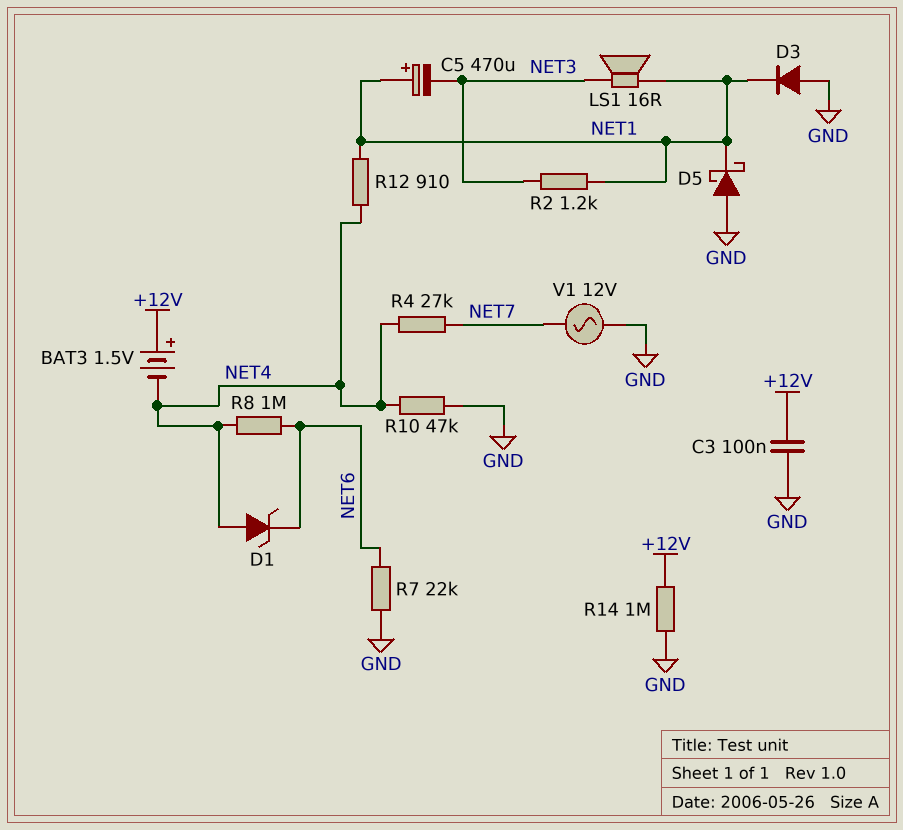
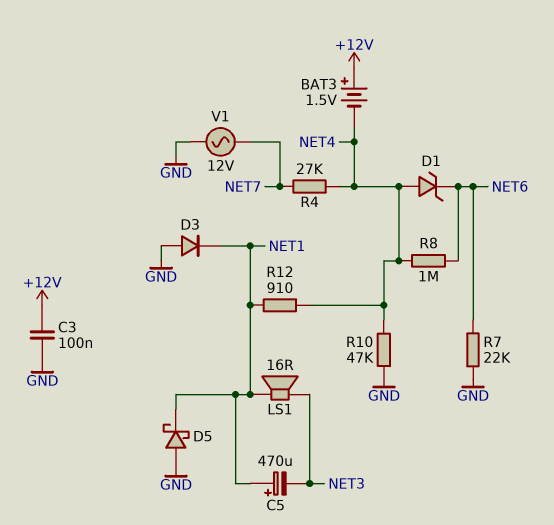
R2: 1.2k (NET1, NET3) -> none
R14: 1M (+12V, GND) -> none

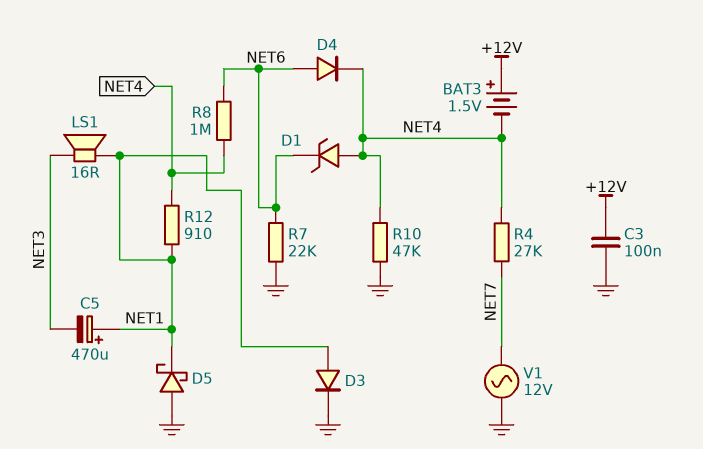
D3: diode (A GND, K NET1) -> diode (A NET1, K GND)
D4: none -> diode (A NET6, K NET4)

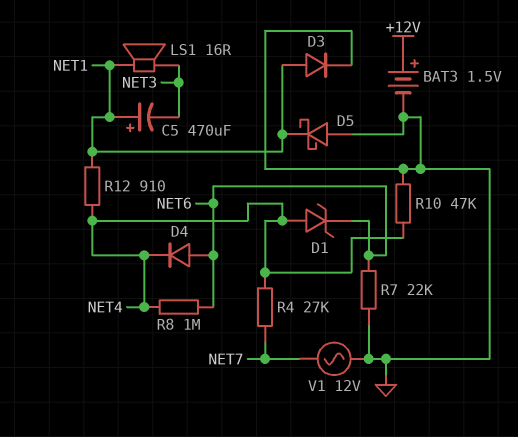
BAT3: 1.5V (plus +12V, minus NET4) -> 1.5V (plus +12V, minus GND)
C3: 100nF (+12V, GND) -> none

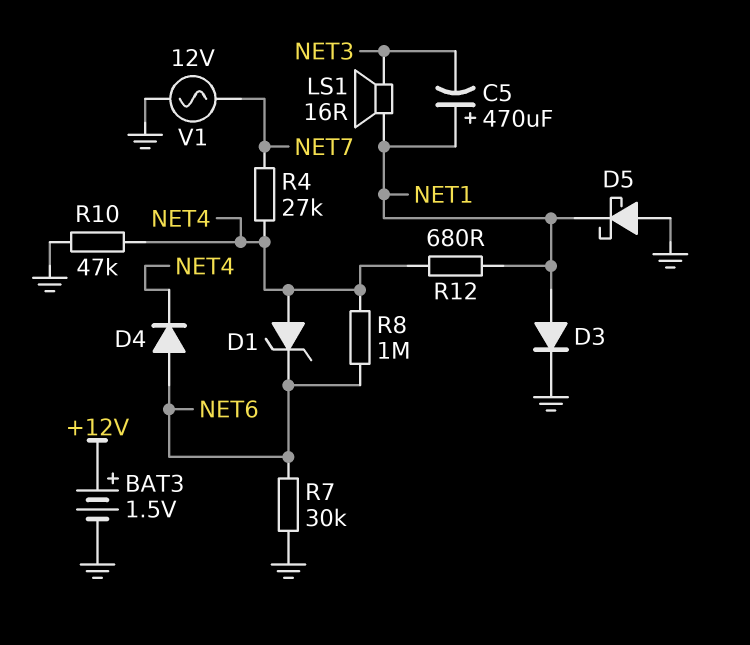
R7: 22k (GND, NET6) -> 30k (GND, NET6)
R12: 910 (NET1, NET4) -> 680 (NET1, NET4)

